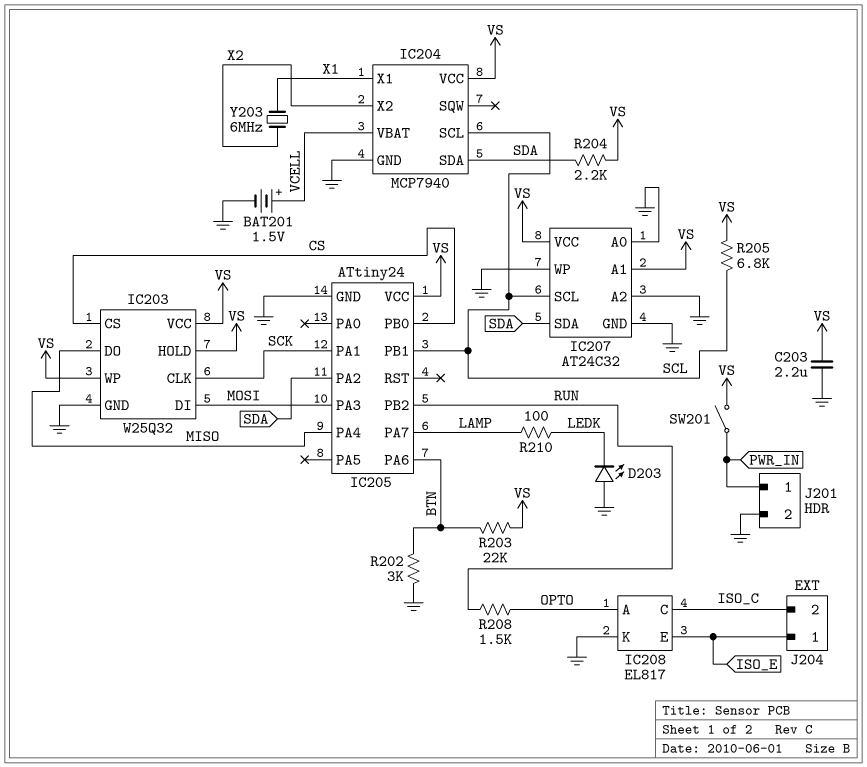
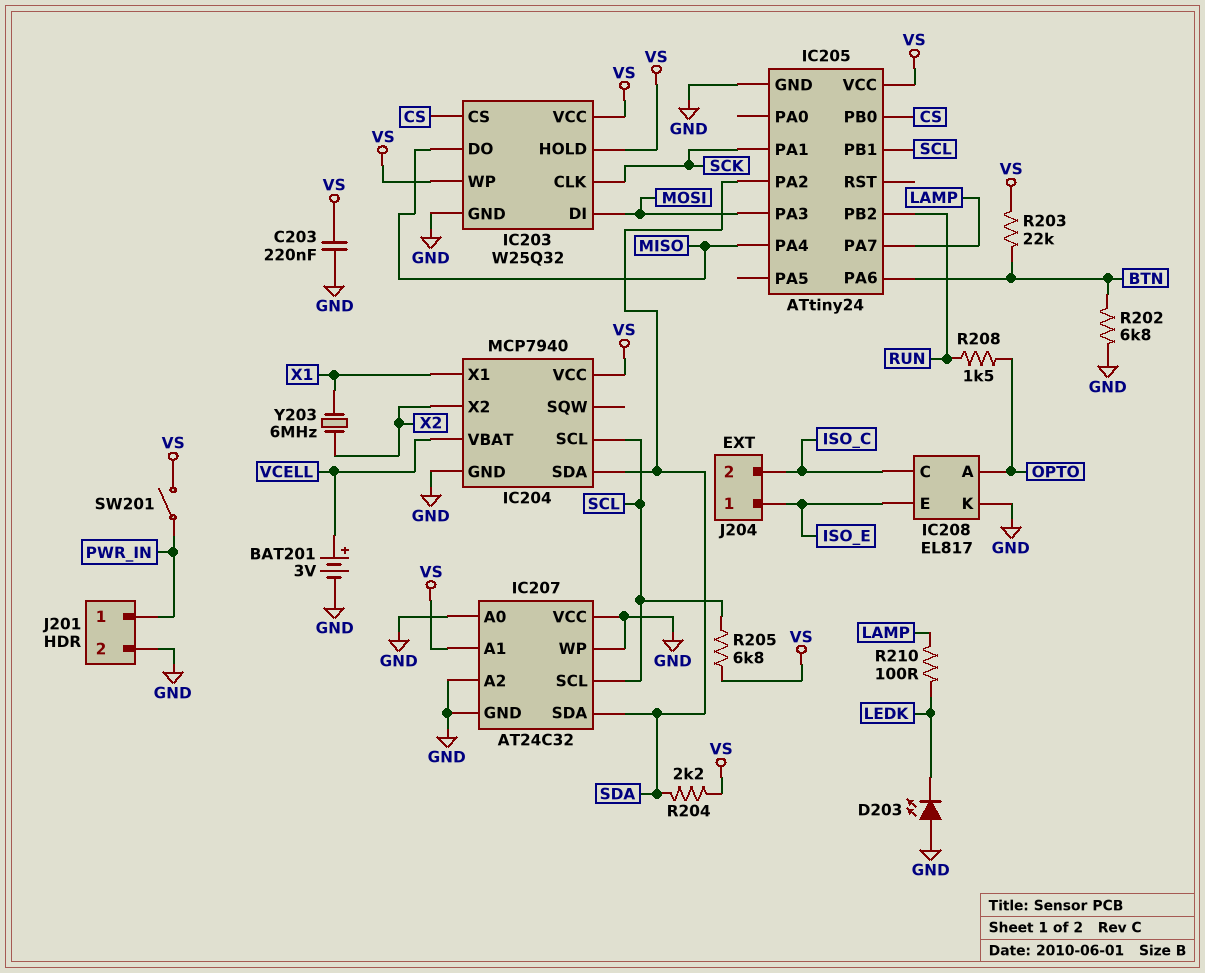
BAT201: 1.5V (plus VCELL, minus GND) -> 3V (plus VCELL, minus GND)
C203: 2.2uF (GND, VS) -> 220nF (GND, VS)
IC207 pin VCC: VS -> GND
R202: 3k (BTN, GND) -> 6.8k (BTN, GND)

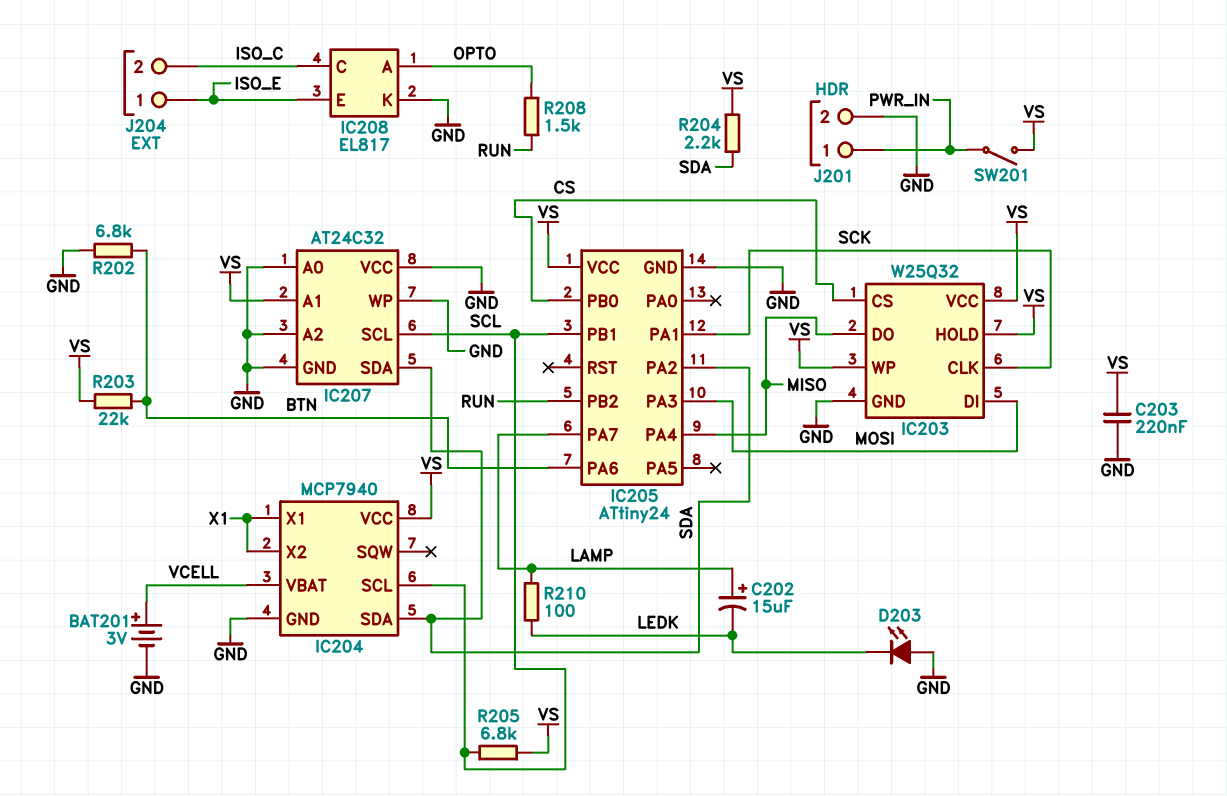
C202: none -> 15uF (plus LAMP, minus LEDK)
IC204 pin X2: X2 -> X1
Y203: 6MHz (X1, X2) -> none

